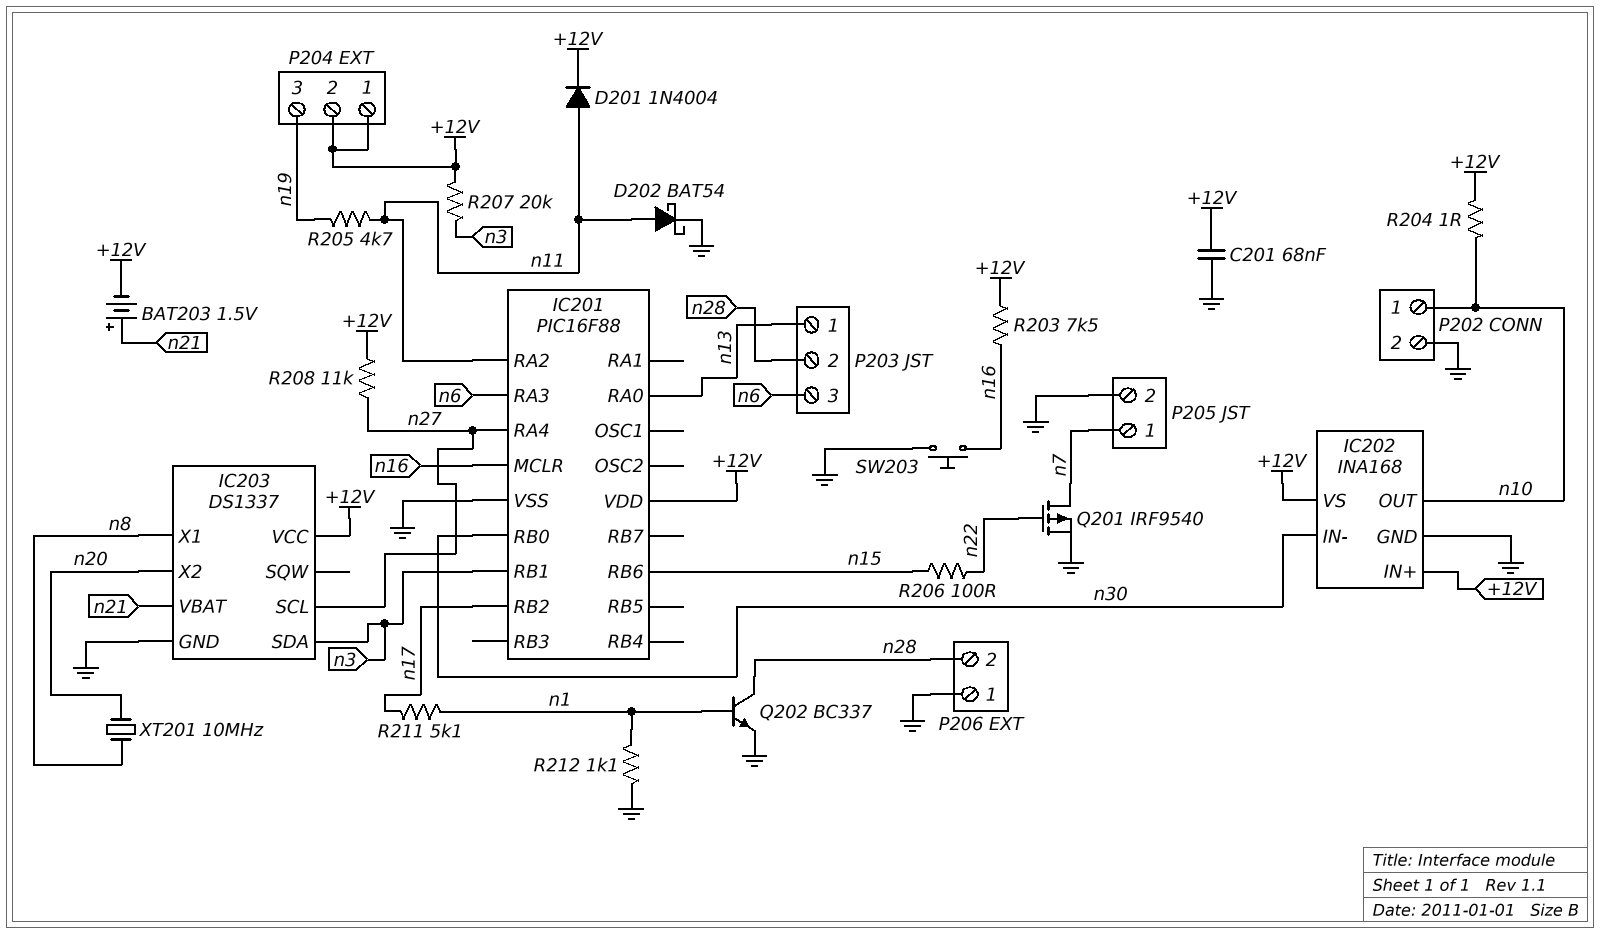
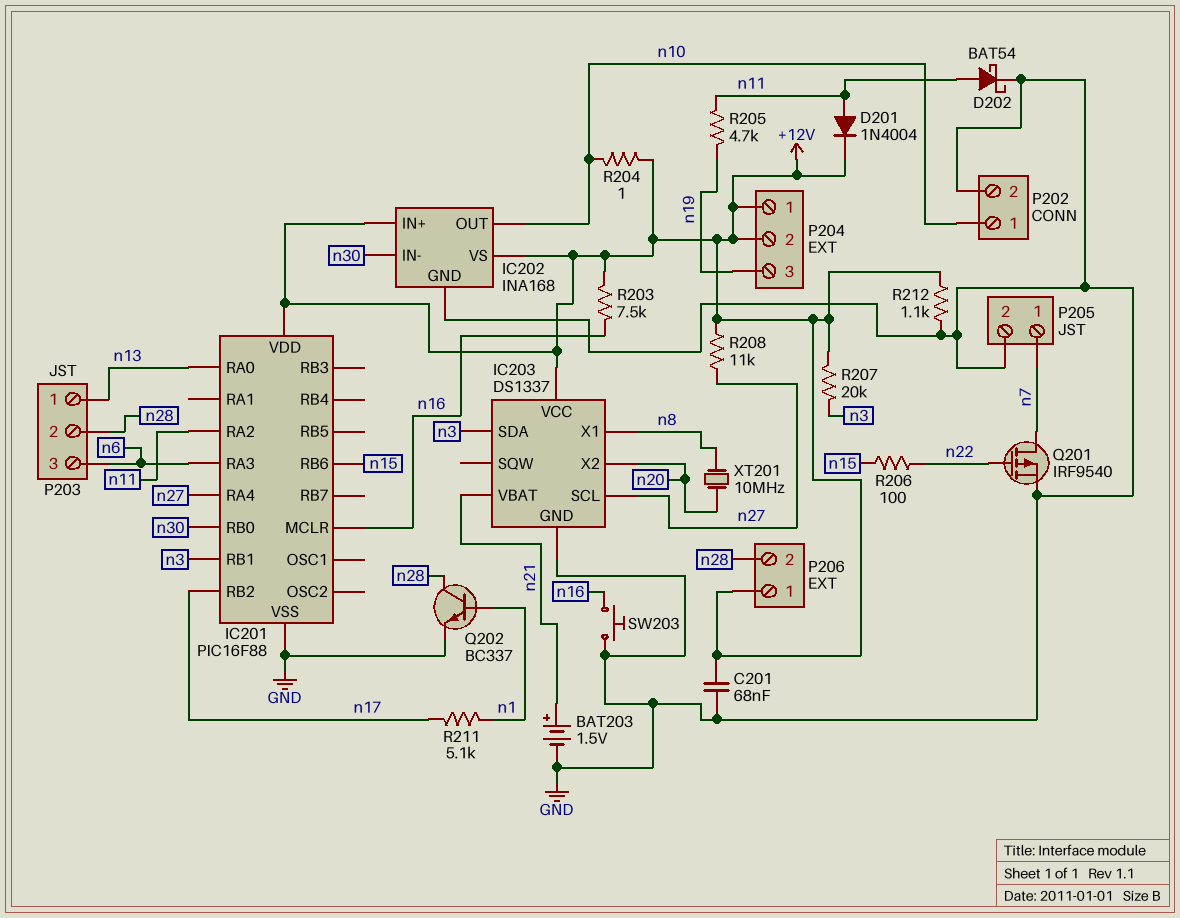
BAT203: 1.5V (plus n21, minus +12V) -> 1.5V (plus n21, minus GND)
P206 pin 1: GND -> +12V
R212: 1.1k (GND, n1) -> 1.1k (+12V, GND)

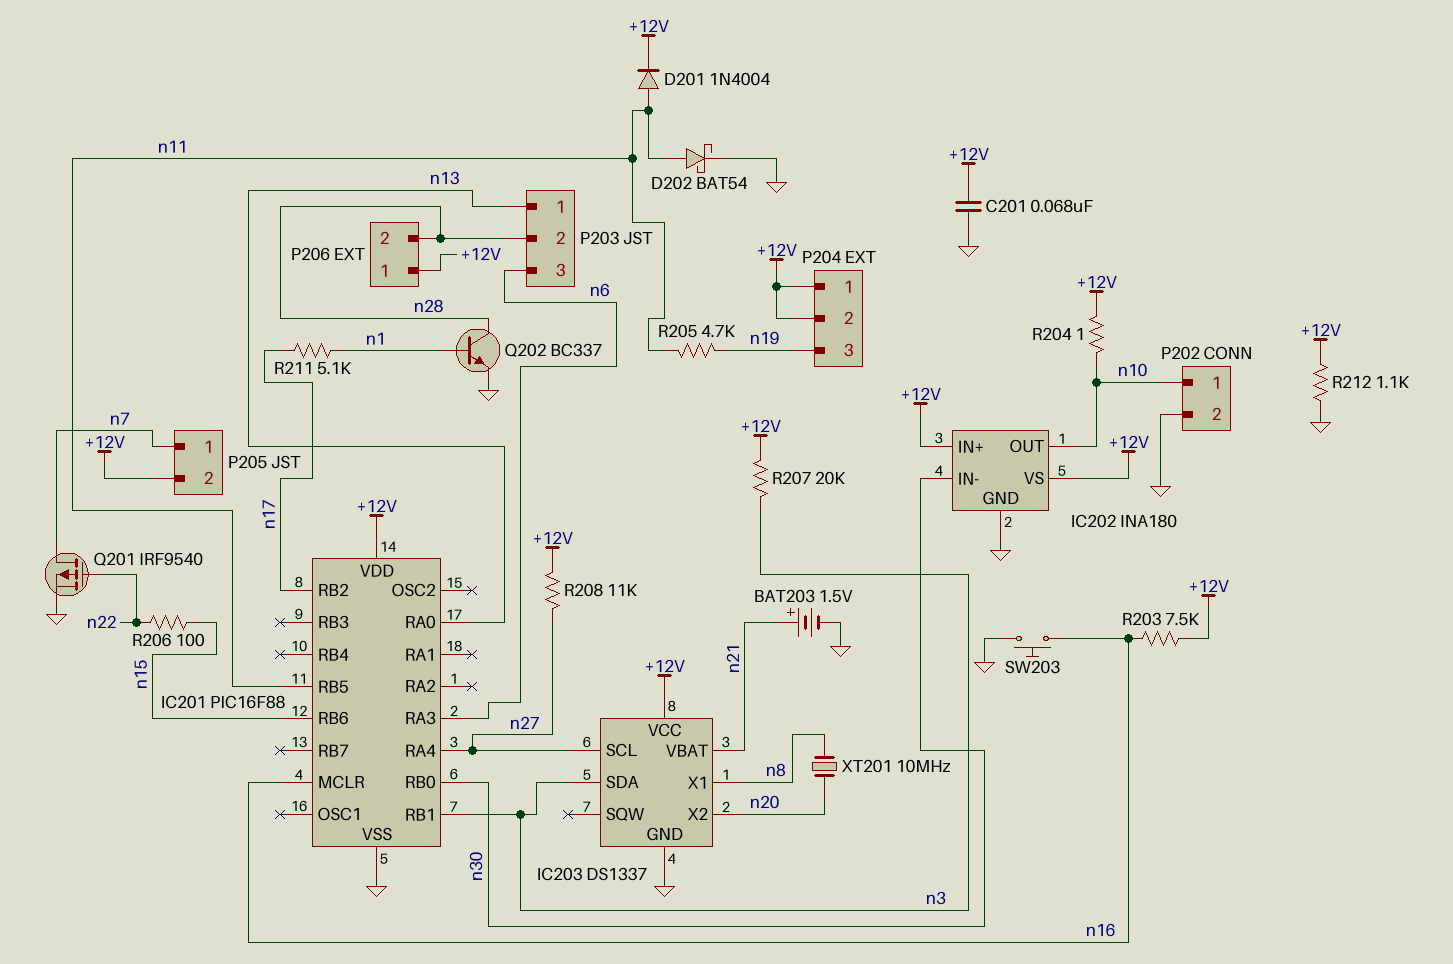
IC201 pin RA2: n11 -> none
IC201 pin RB5: none -> n11
IC202: INA168 -> INA180
P205 pin 2: GND -> +12V

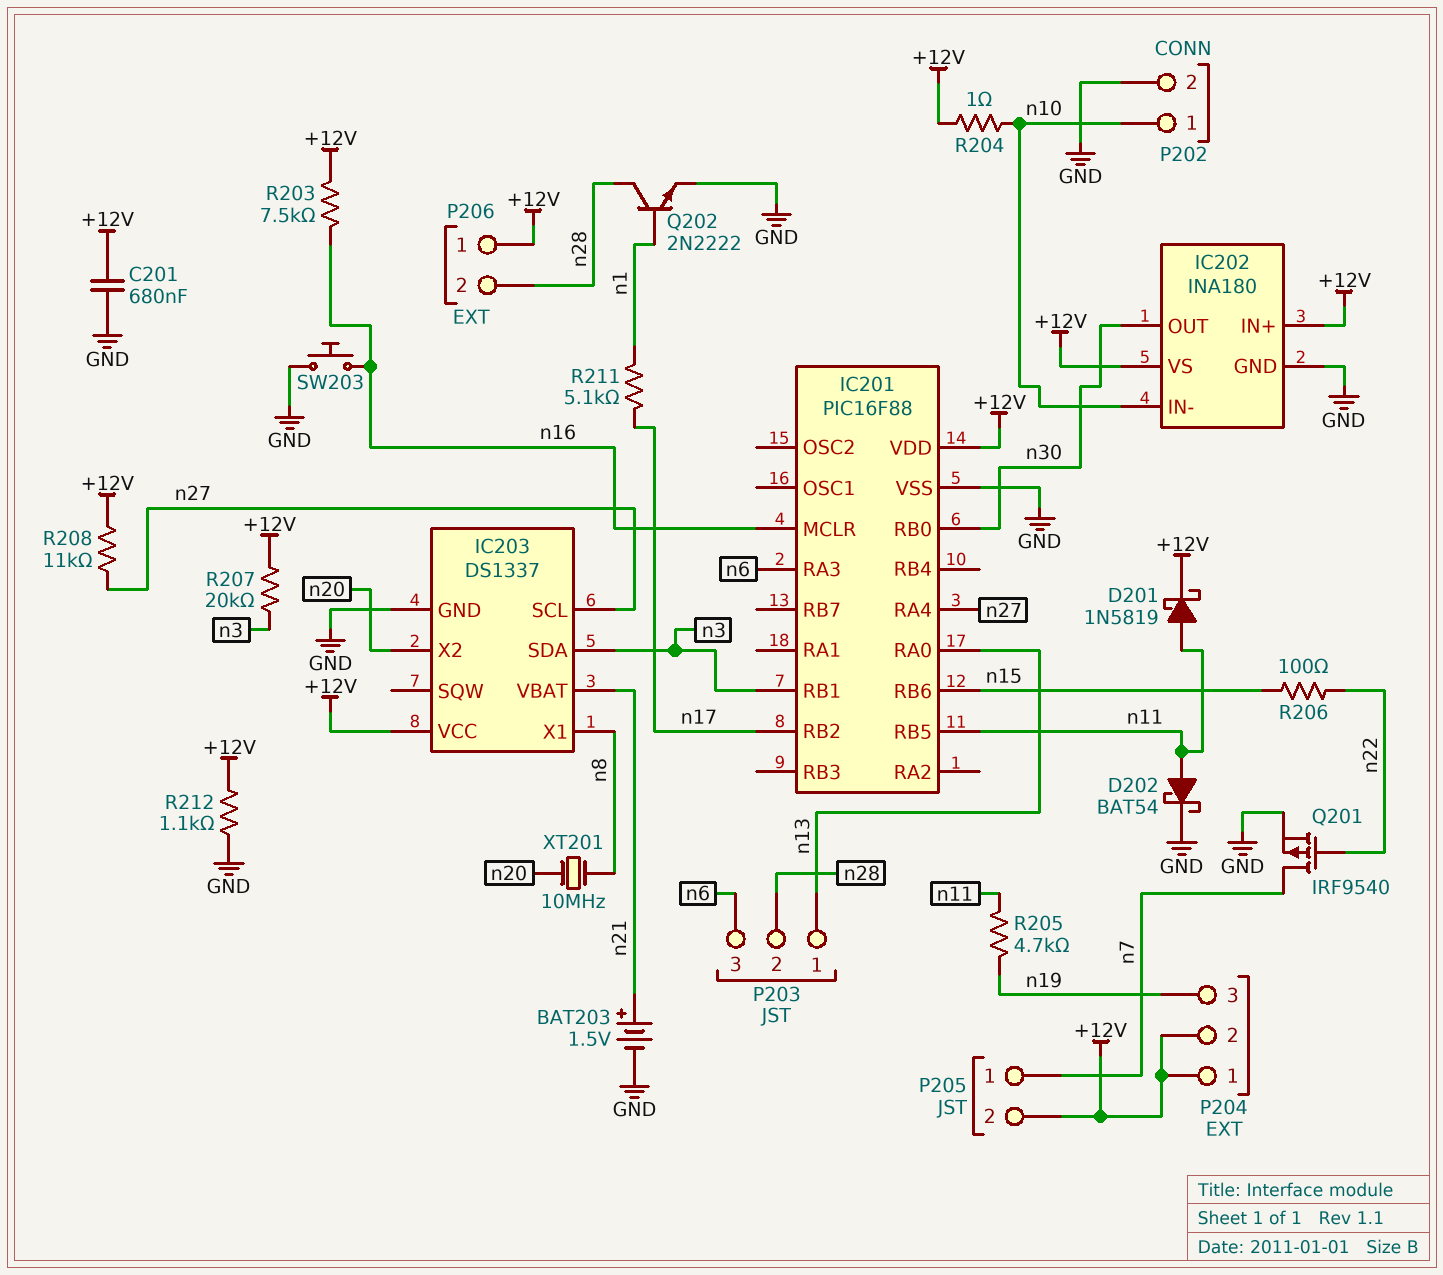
C201: 68nF (+12V, GND) -> 680nF (+12V, GND)
D201: diode 1N4004 (A n11, K +12V) -> schottky 1N5819 (A n11, K +12V)
IC202 pin IN-: n30 -> n10
IC202 pin OUT: n10 -> n30
Q202: NPN BC337 (B n1, C n28, E GND) -> NPN 2N2222 (B n1, C n28, E GND)

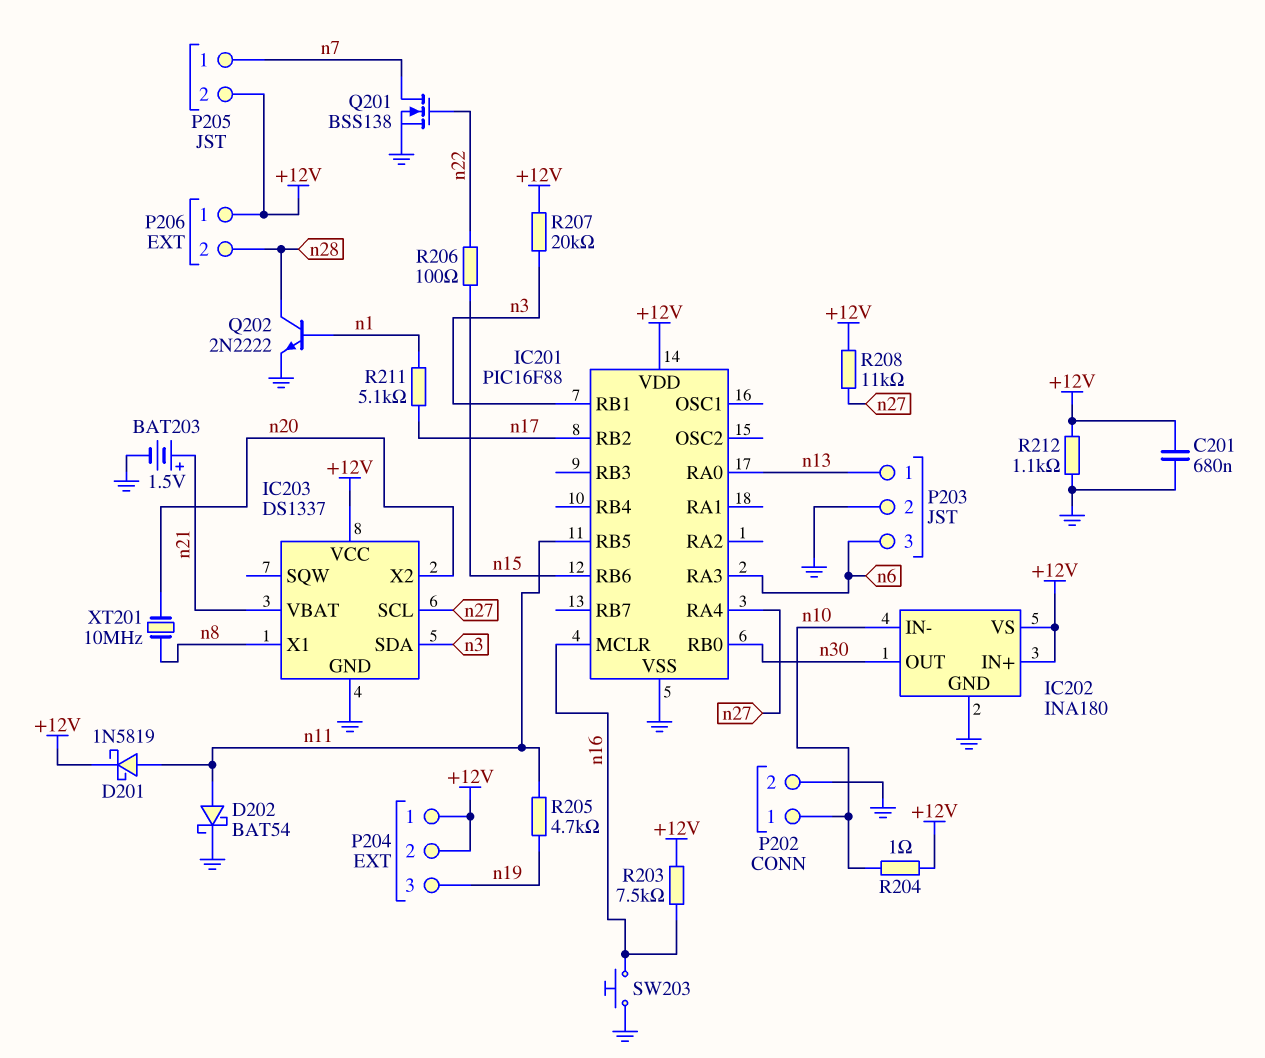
P203 pin 2: n28 -> GND
Q201: PMOS IRF9540 (G n22, D n7, S GND) -> NMOS BSS138 (G n22, D n7, S GND)

